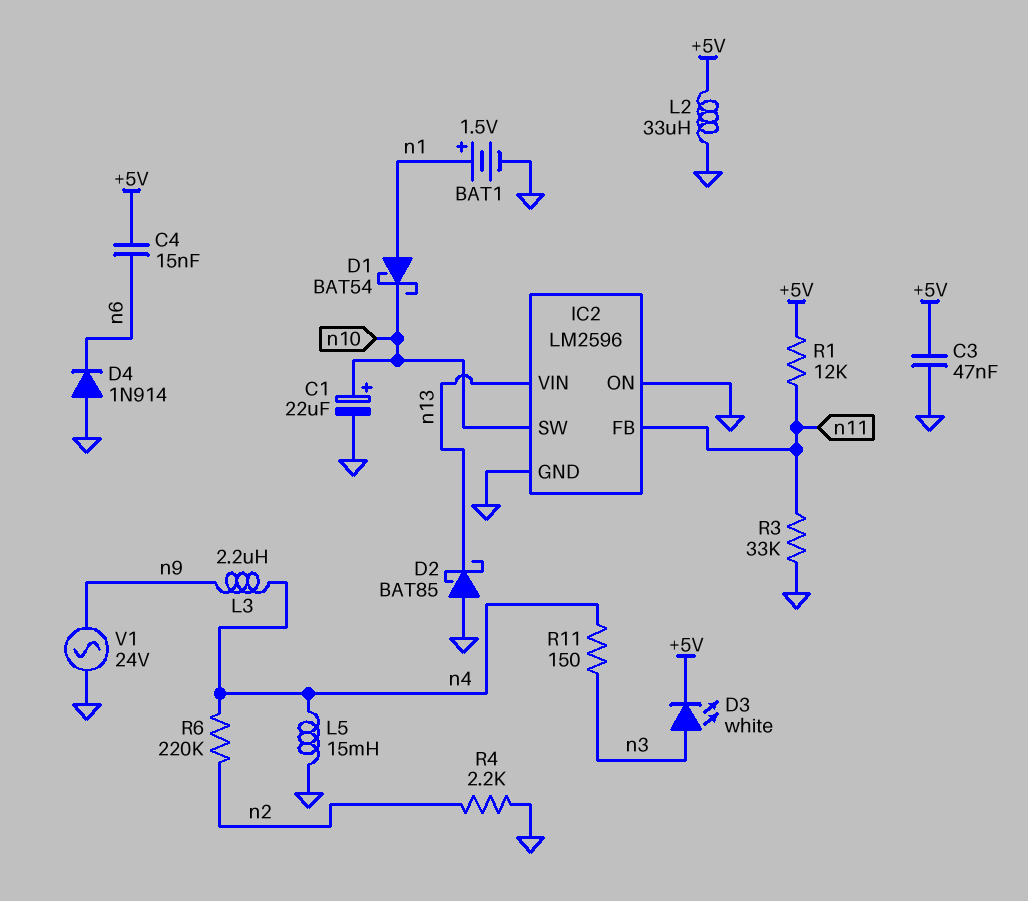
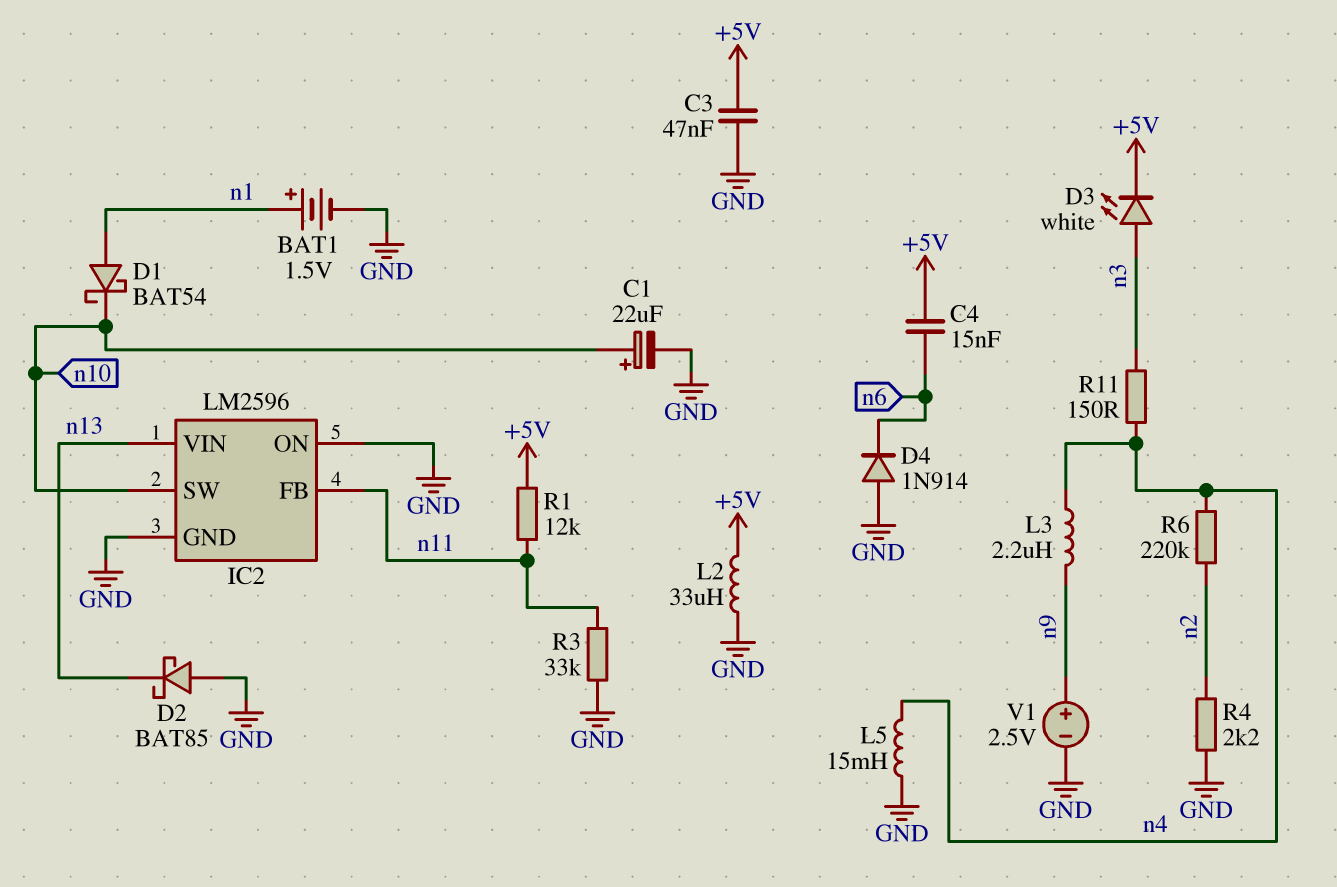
V1: AC 24V (GND, n9) -> 2.5V (plus n9, minus GND)

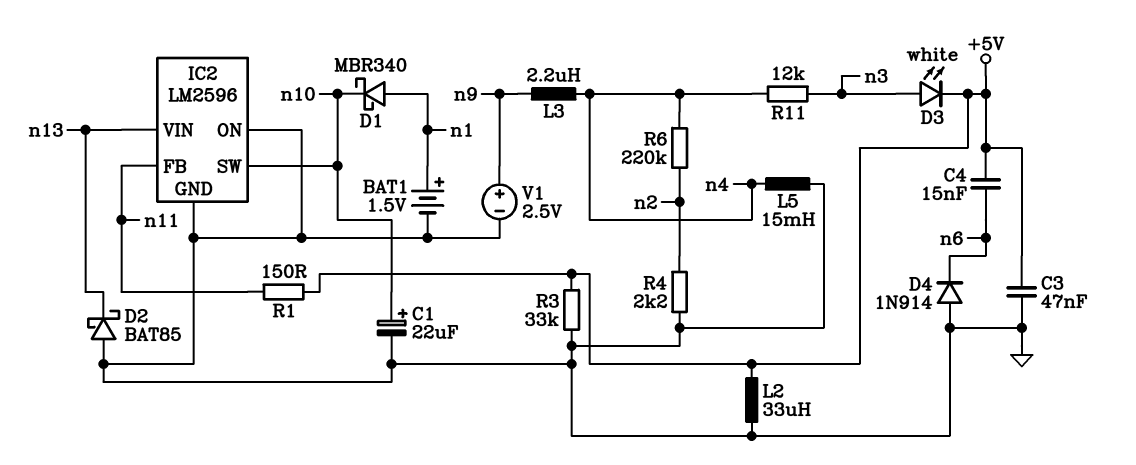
D1: schottky BAT54 (A n1, K n10) -> schottky MBR340 (A n1, K n10)
R1: 12k (+5V, n11) -> 150 (+5V, n11)
R3: 33k (GND, n11) -> 33k (+5V, GND)
R11: 150 (n3, n4) -> 12k (n3, n4)

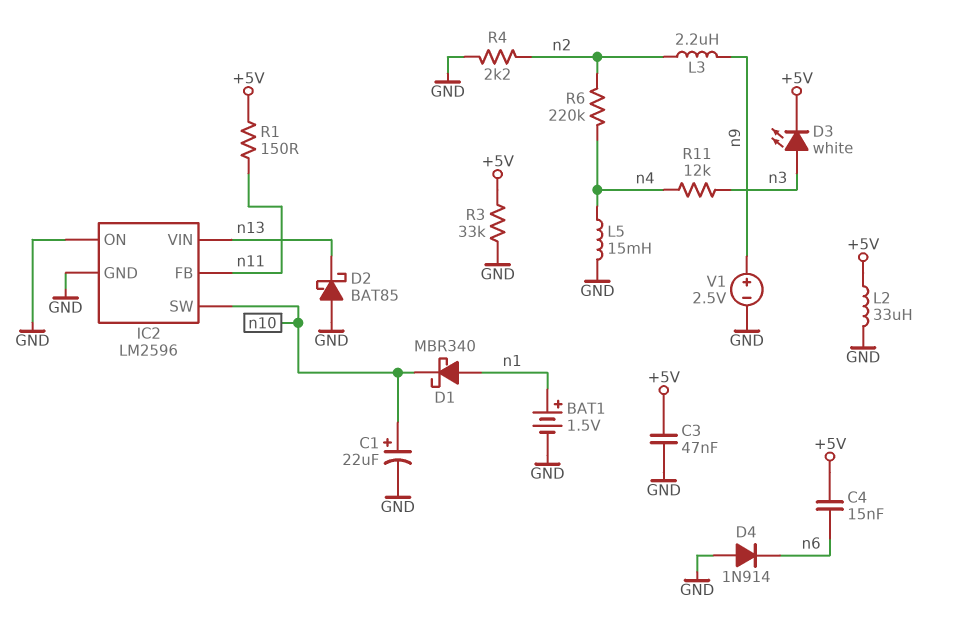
L3: 2.2uH (n4, n9) -> 2.2uH (n2, n9)

